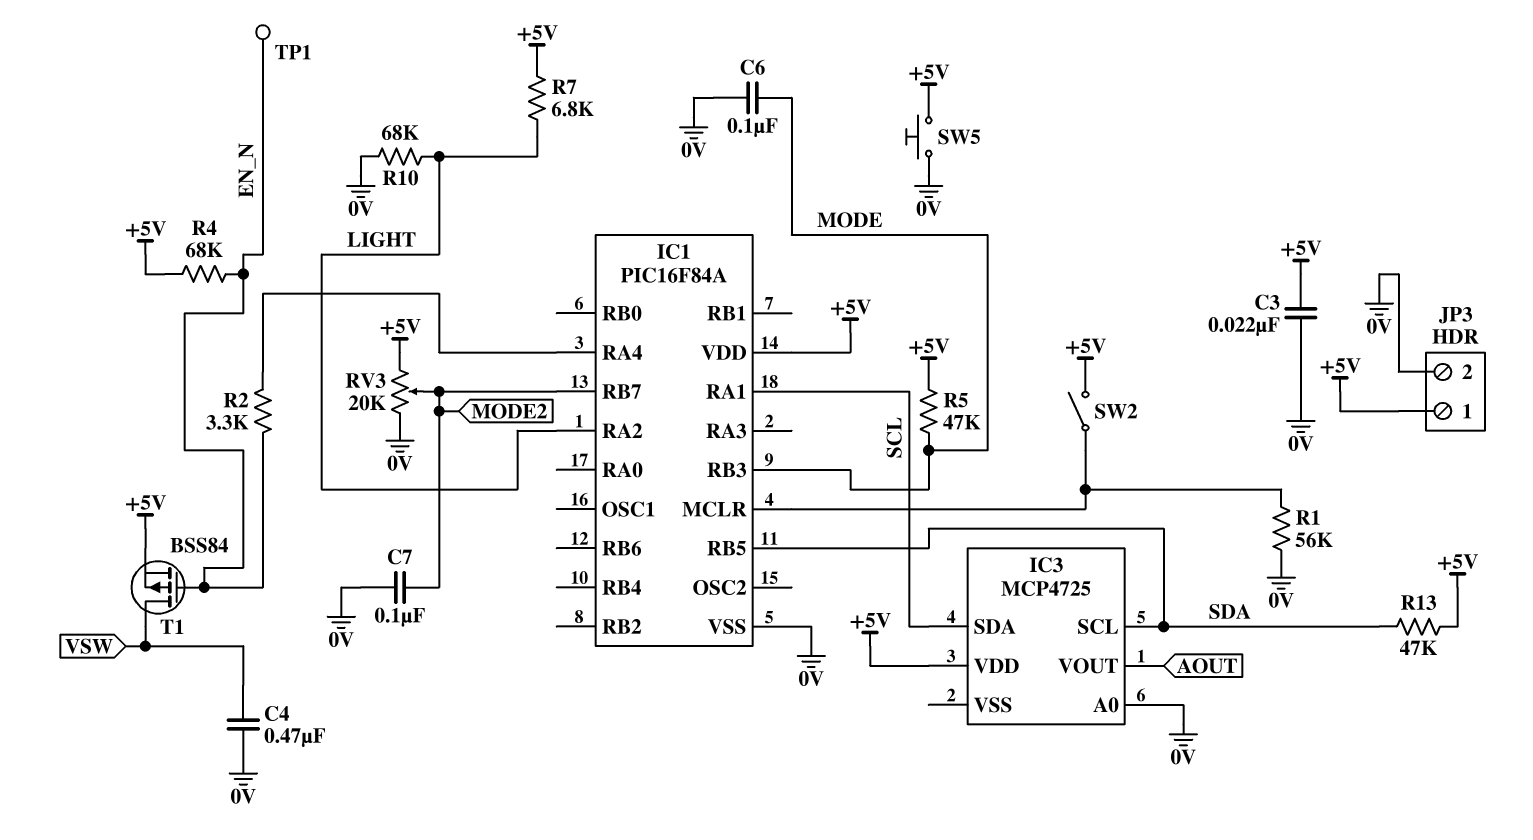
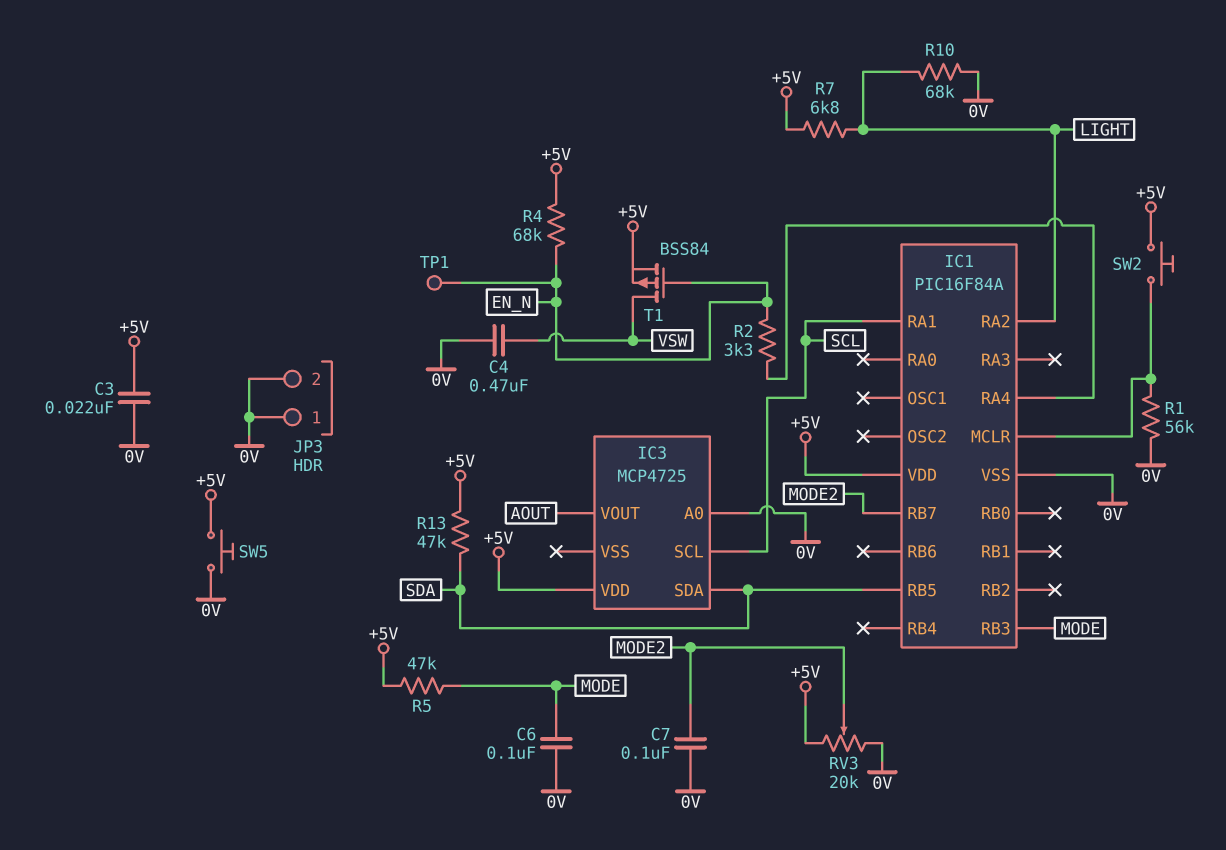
IC3 pin SCL: SDA -> SCL
IC3 pin SDA: SCL -> SDA
JP3 pin 1: +5V -> 0V
SW2: switch (+5V, IC1/MCLR) -> button (+5V, IC1/MCLR)

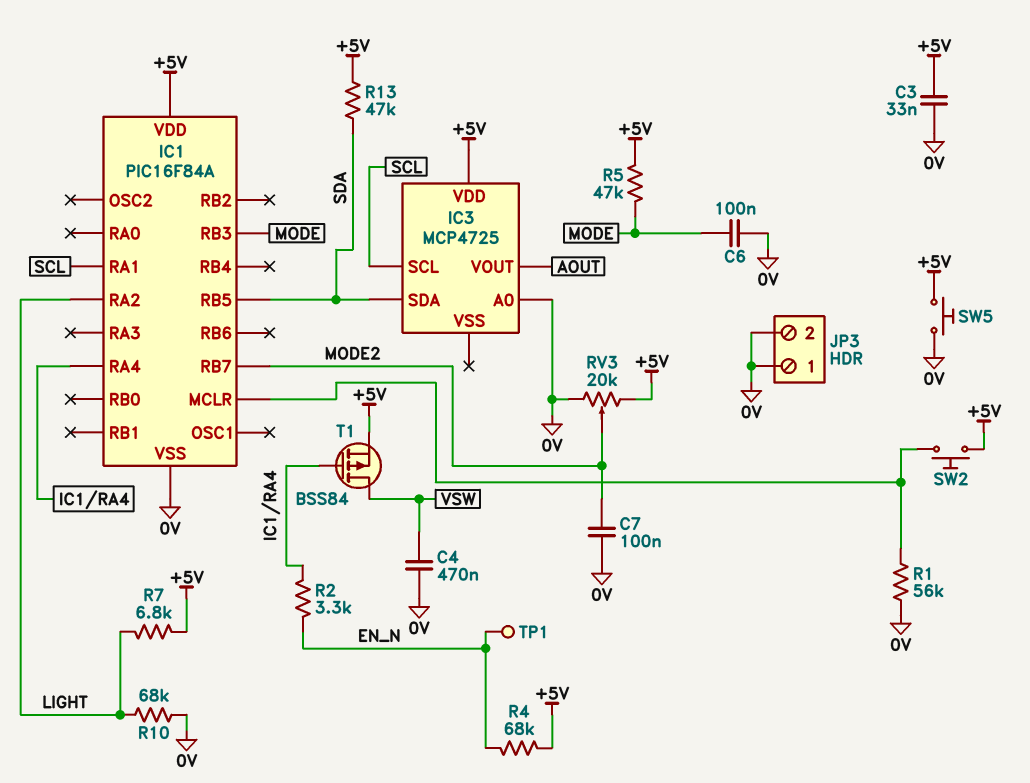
C3: 22nF (+5V, 0V) -> 33nF (+5V, 0V)
T1: PMOS BSS84 (G EN_N, D VSW, S +5V) -> PMOS BSS84 (G IC1/RA4, D VSW, S +5V)

